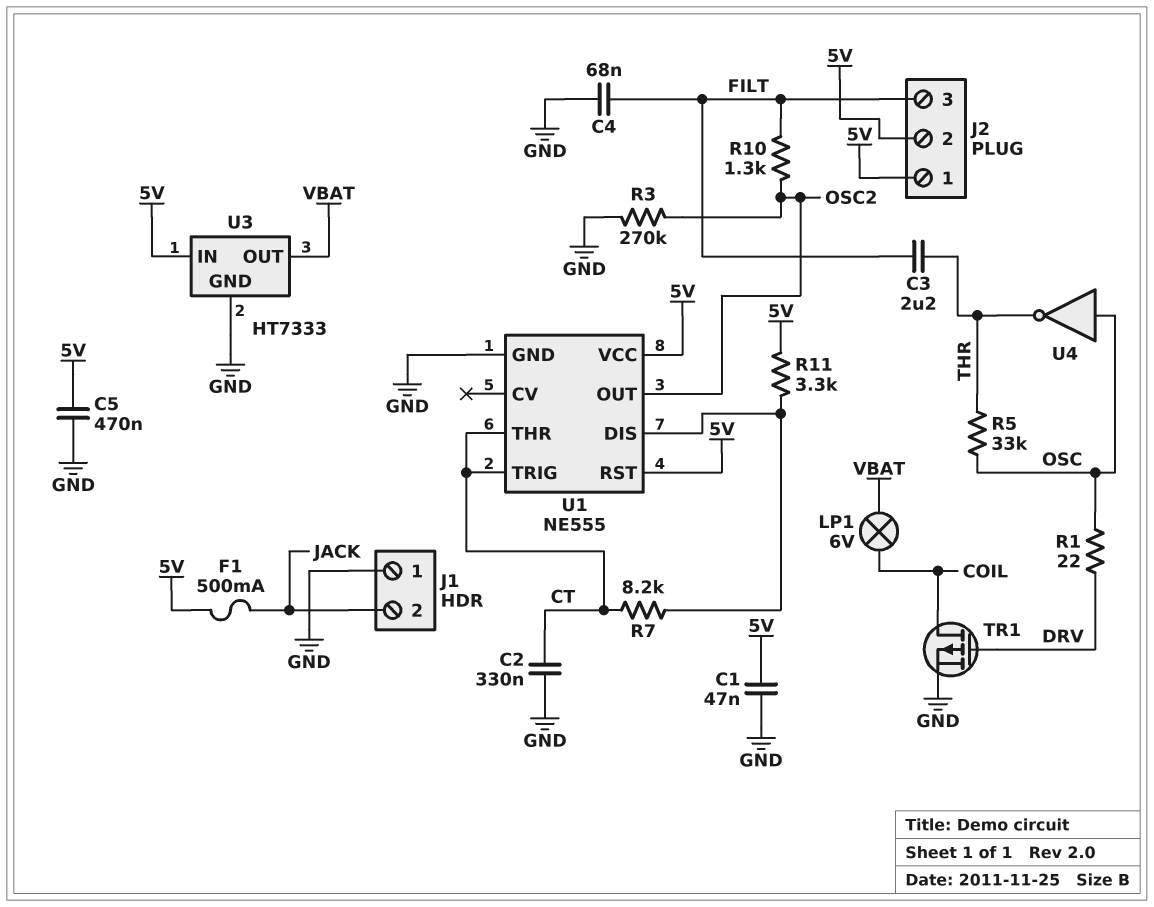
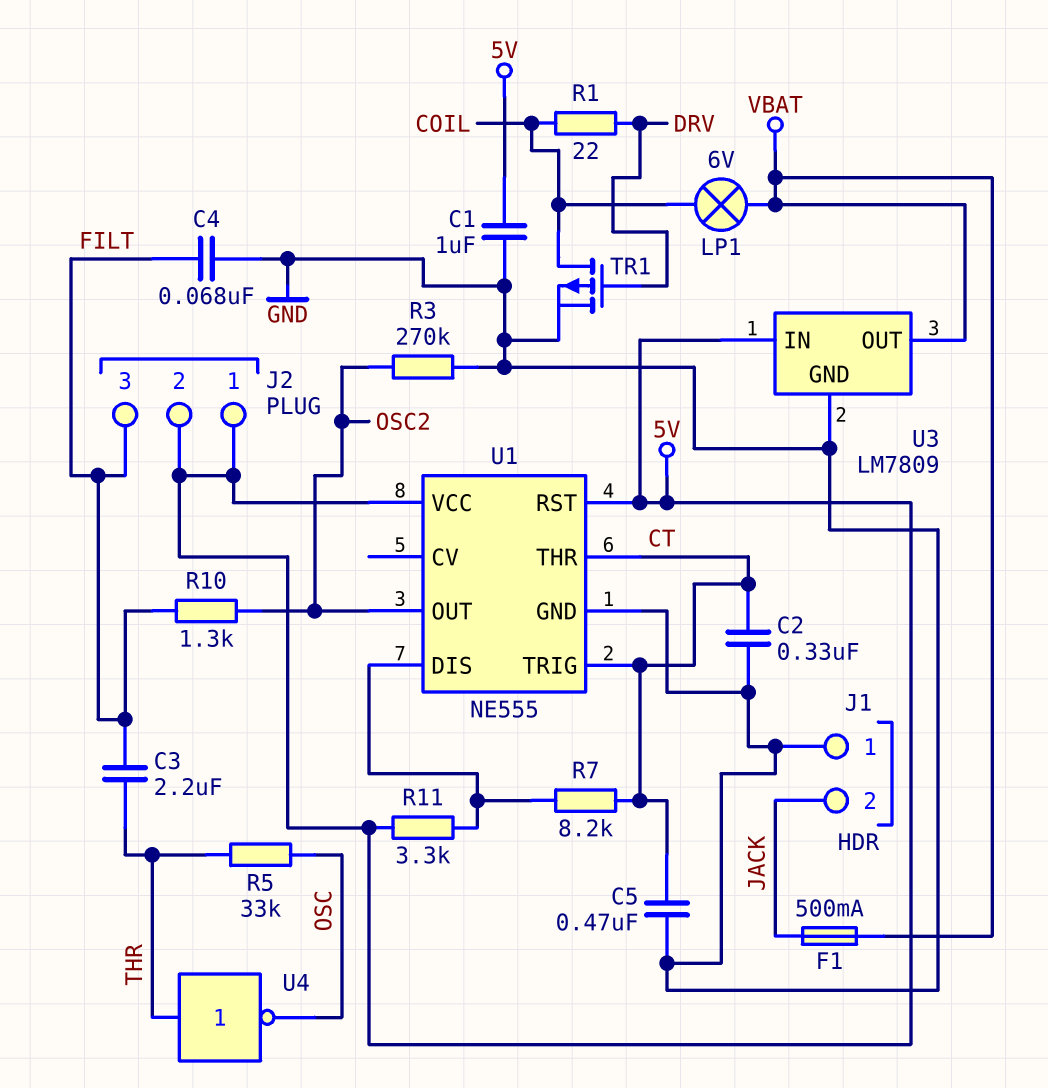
C1: 47nF (5V, GND) -> 1uF (5V, GND)
C5: 470nF (5V, GND) -> 470nF (CT, GND)
F1: 500mA (5V, JACK) -> 500mA (JACK, VBAT)
R1: 22 (DRV, OSC) -> 22 (COIL, DRV)
U3: HT7333 -> LM7809
U4: NOT (in OSC, out THR) -> NOT (in THR, out OSC)

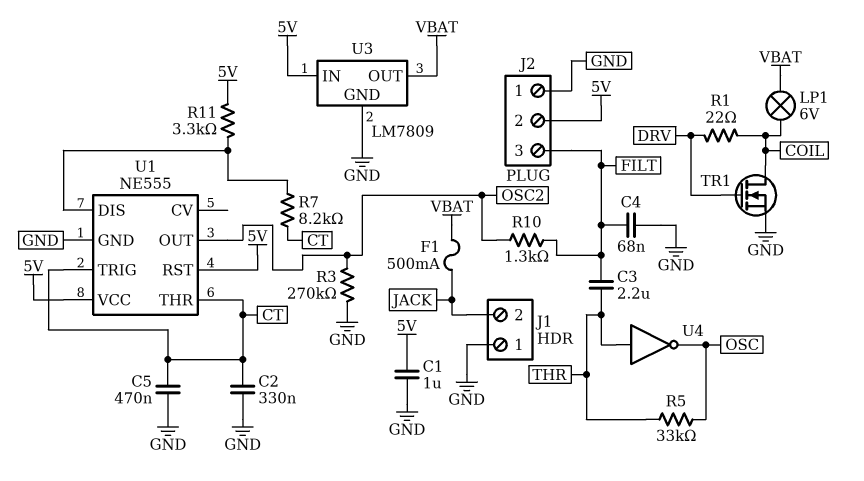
J2 pin 1: 5V -> GND
TR1: PMOS (G DRV, D COIL, S GND) -> NMOS (G DRV, D COIL, S GND)

